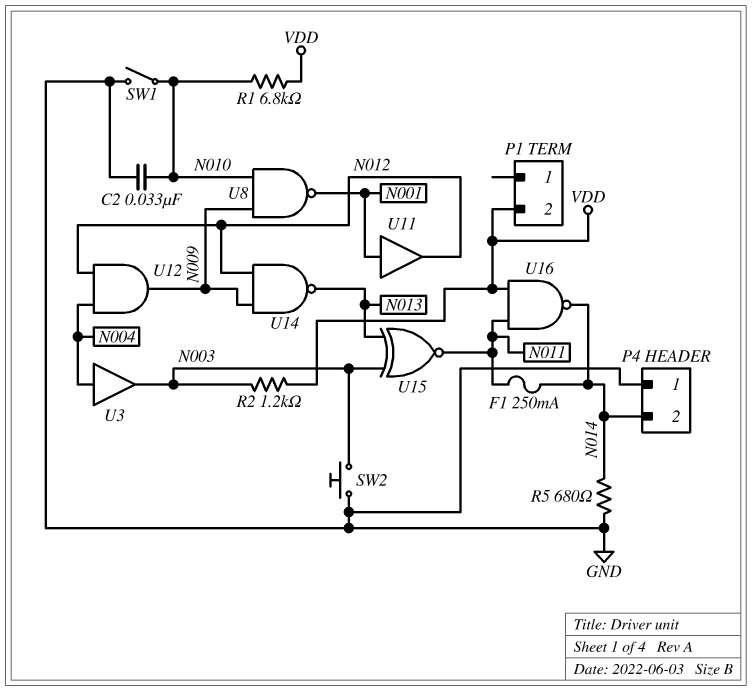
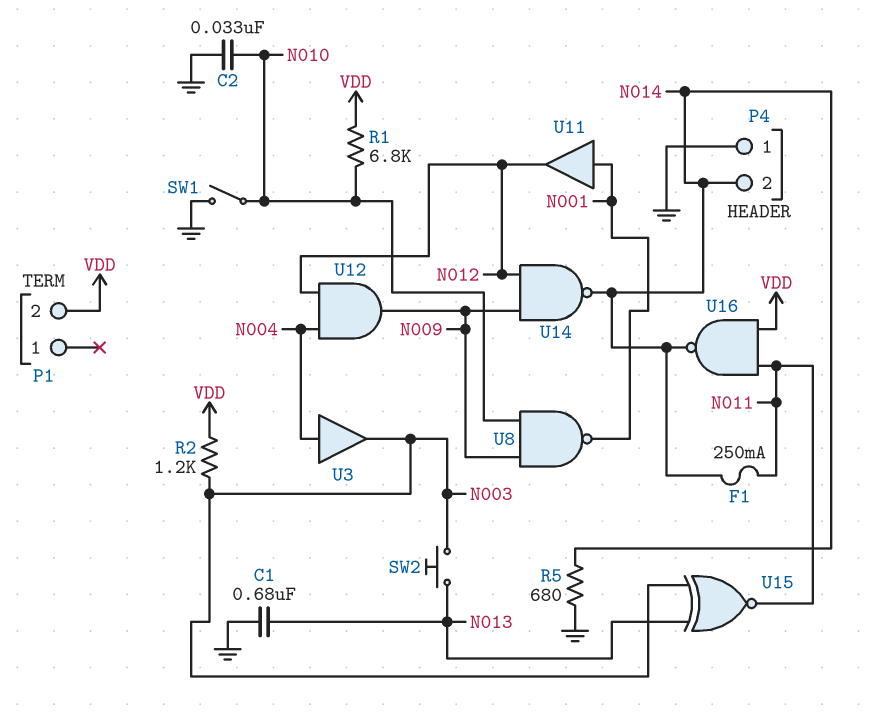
C1: none -> 680nF (GND, N013)
SW2: button (GND, N003) -> button (N003, N013)
U14: NAND (in N009, in N012, out N013) -> NAND (in N009, in N012, out N014)

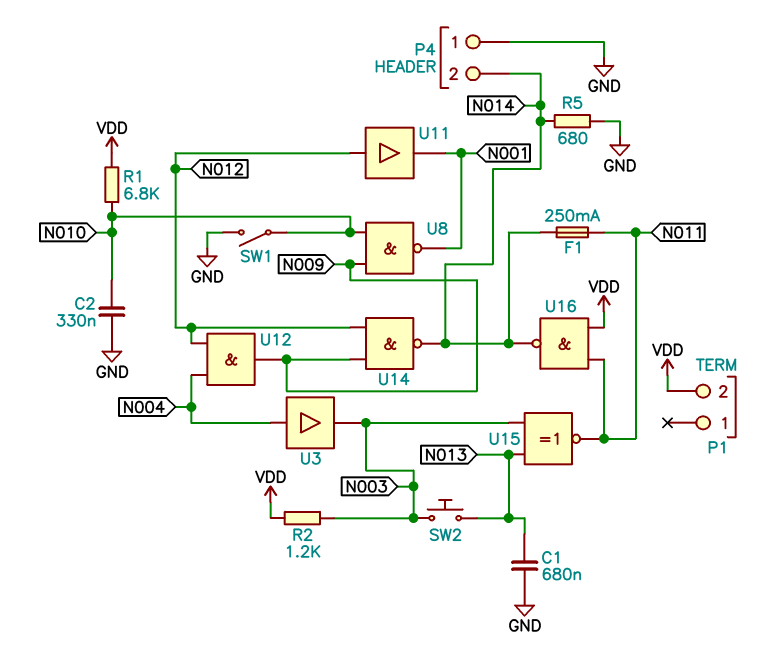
C2: 33nF (GND, N010) -> 330nF (GND, N010)
U11: buffer (in N001, out N012) -> buffer (in N012, out N001)

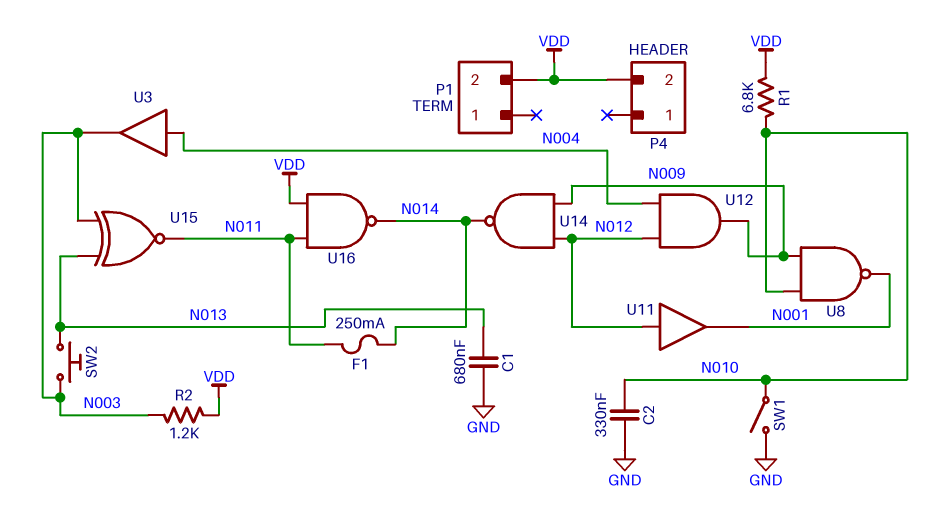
P4 pin 1: GND -> none
P4 pin 2: N014 -> VDD
R5: 680 (GND, N014) -> none

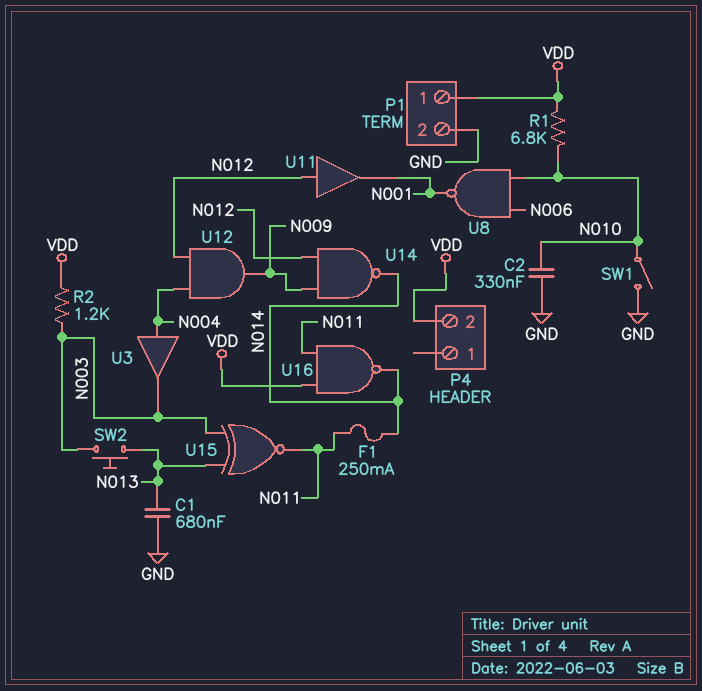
P1 pin 1: none -> VDD
P1 pin 2: VDD -> GND
U8: NAND (in N009, in N010, out N001) -> NAND (in N006, in N010, out N001)

